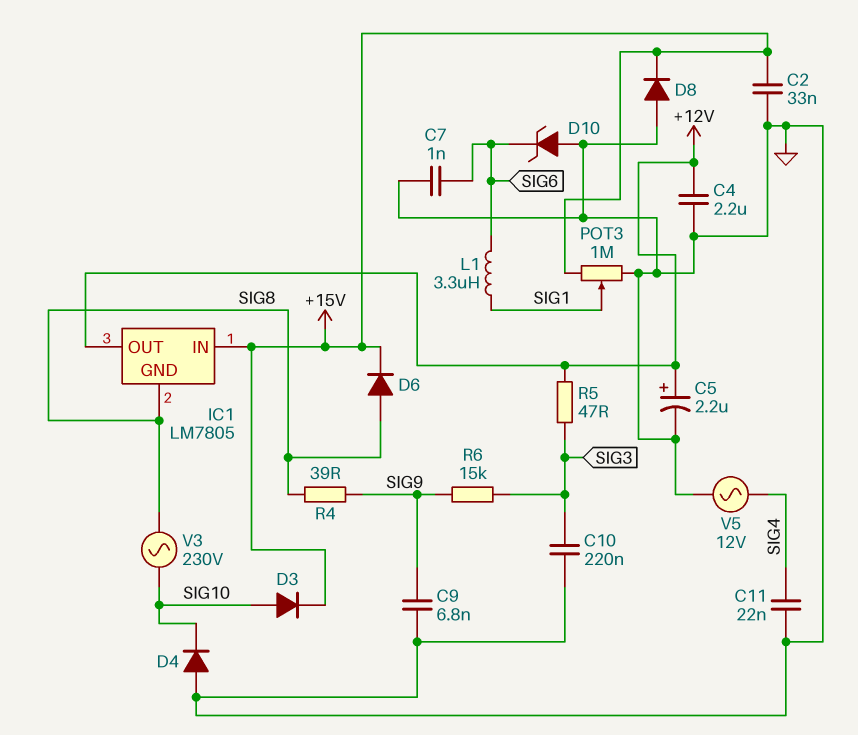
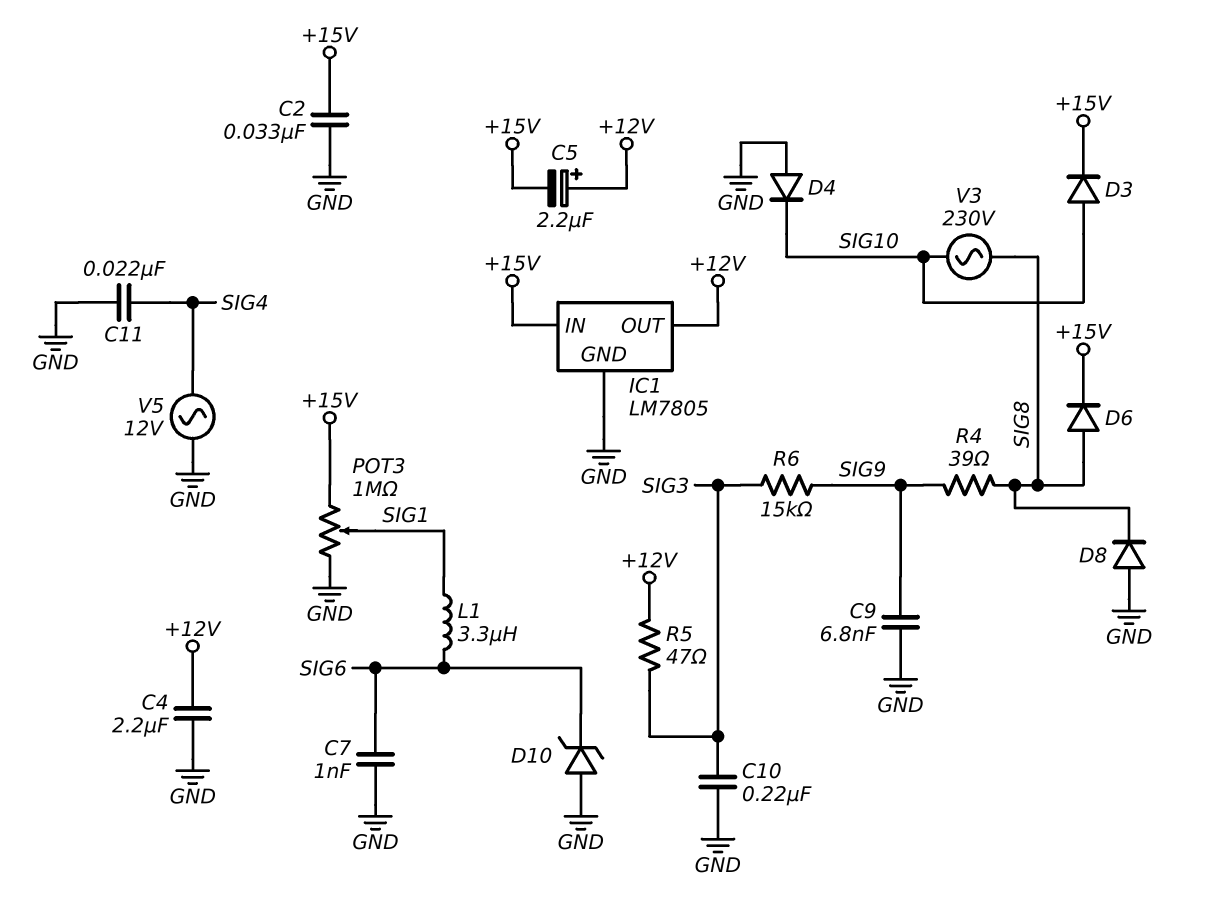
C5: 2.2uF (plus +12V, minus GND) -> 2.2uF (plus +12V, minus +15V)
D8: diode (A GND, K +15V) -> diode (A GND, K SIG8)
IC1 pin GND: SIG8 -> GND

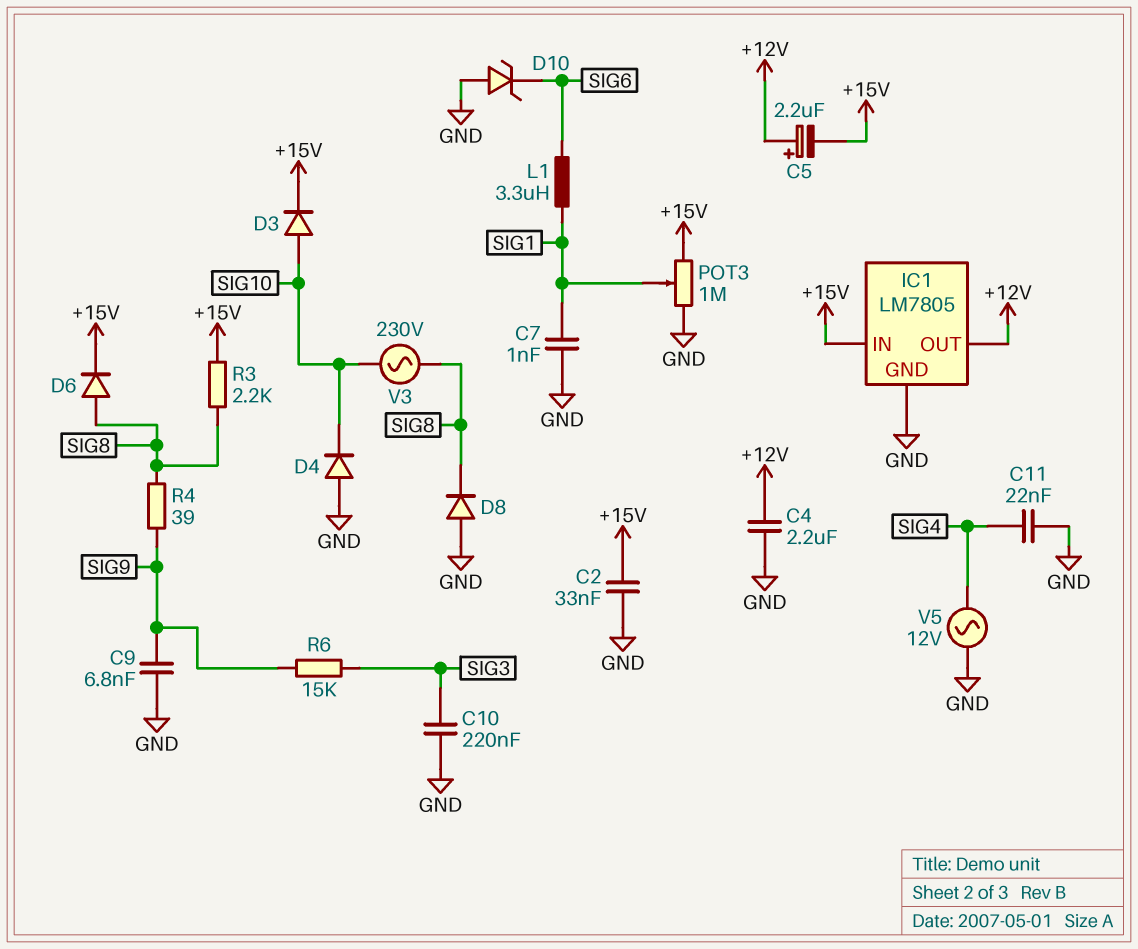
C7: 1nF (GND, SIG6) -> 1nF (GND, SIG1)
R3: none -> 2.2k (+15V, SIG8)
R5: 47 (+12V, SIG3) -> none

